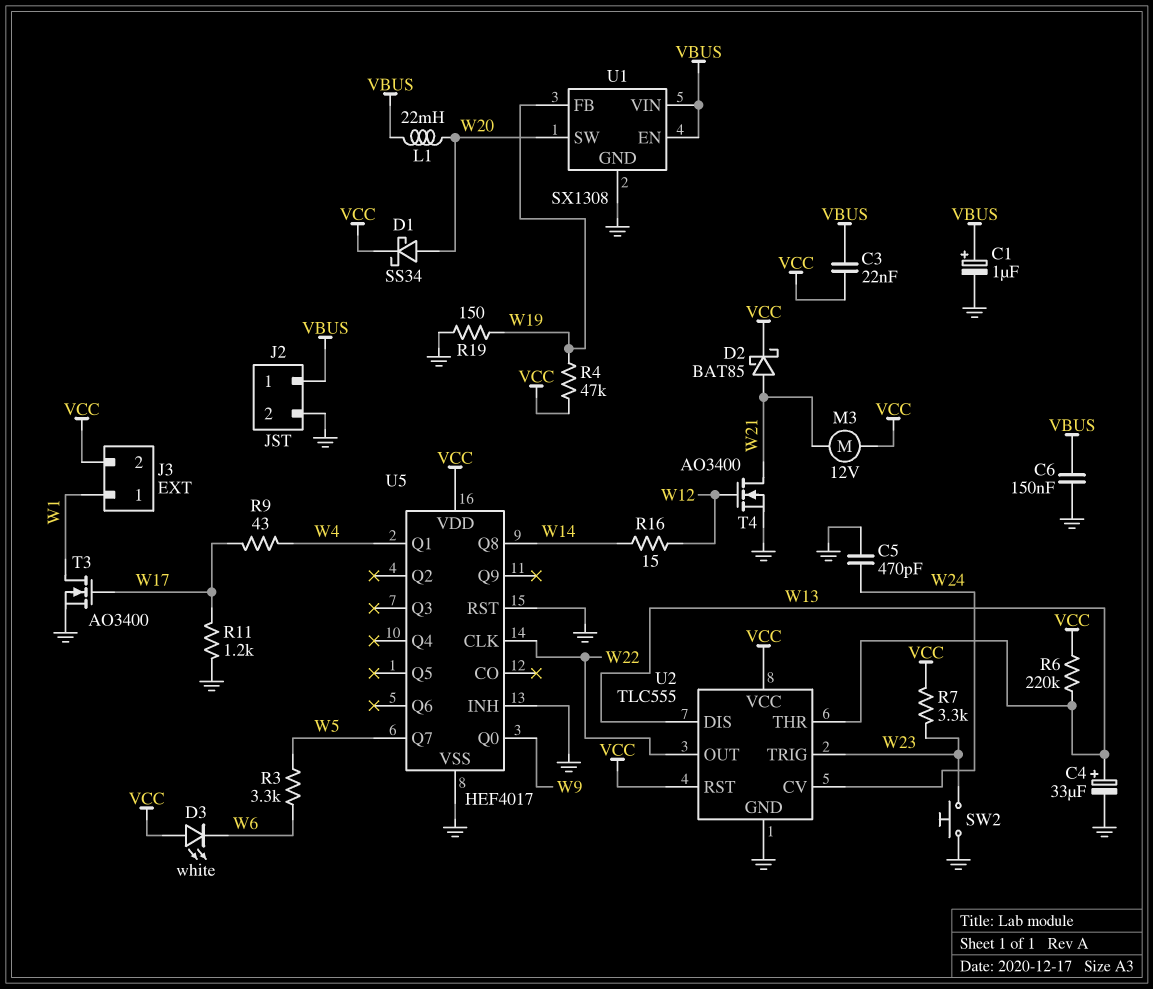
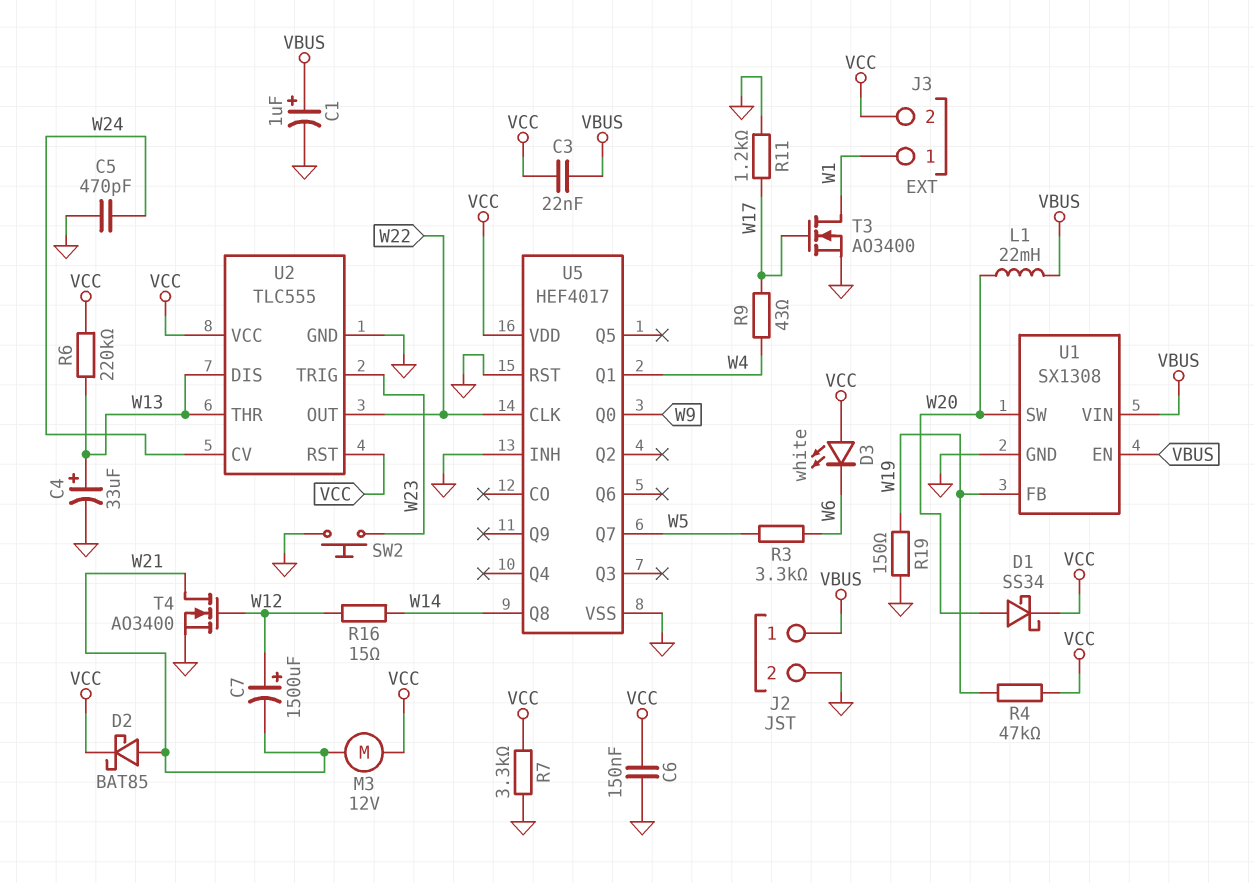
C6: 150nF (GND, VBUS) -> 150nF (GND, VCC)
C7: none -> 1500uF (plus W12, minus W21)
R7: 3.3k (VCC, W23) -> 3.3k (GND, VCC)

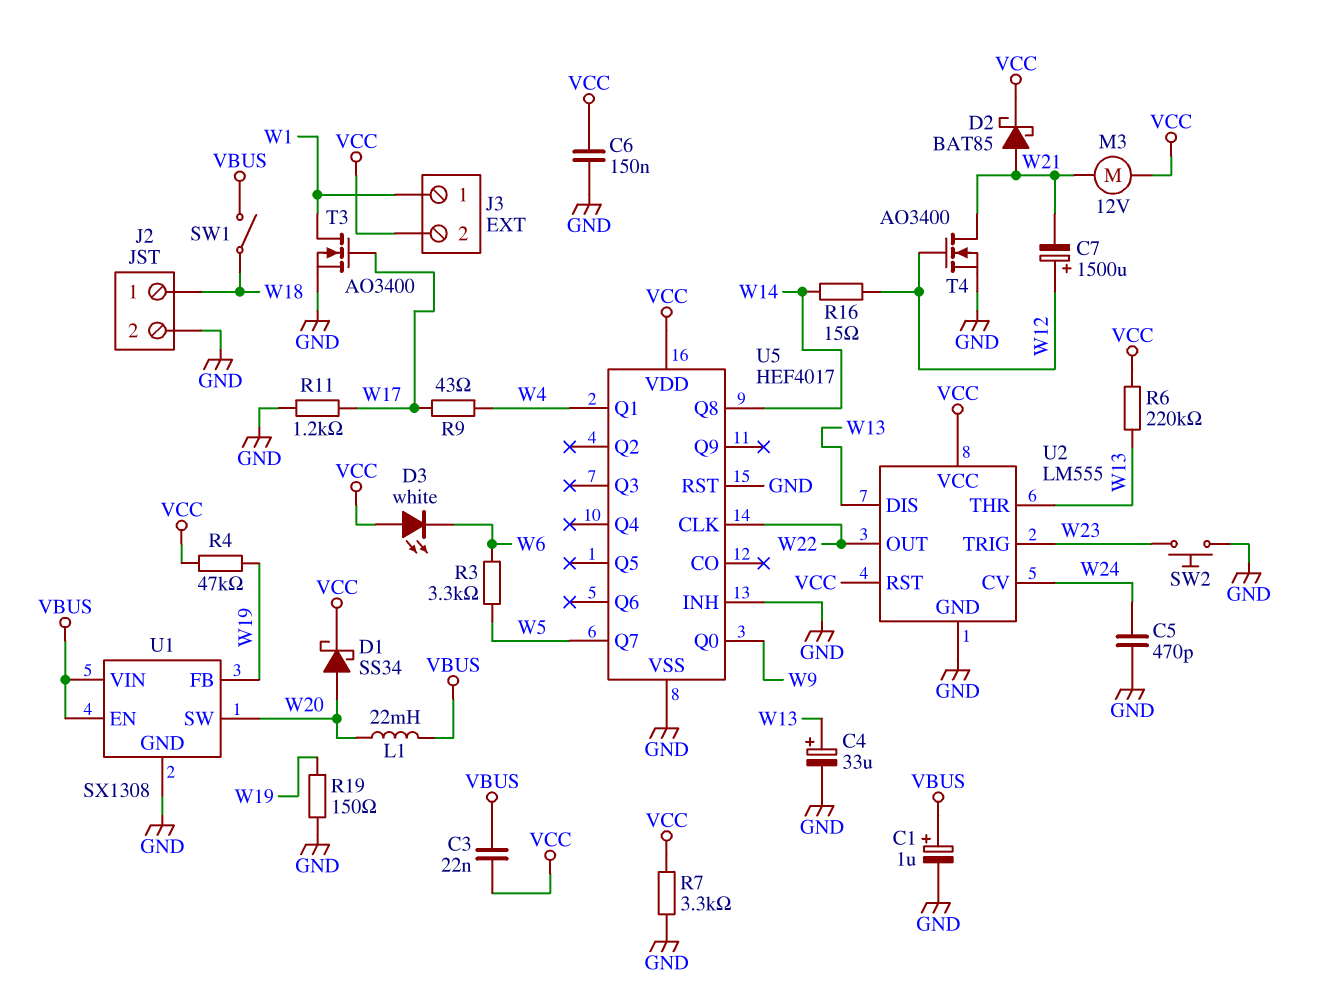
J2 pin 1: VBUS -> W18
SW1: none -> switch (VBUS, W18)
U2: TLC555 -> LM555

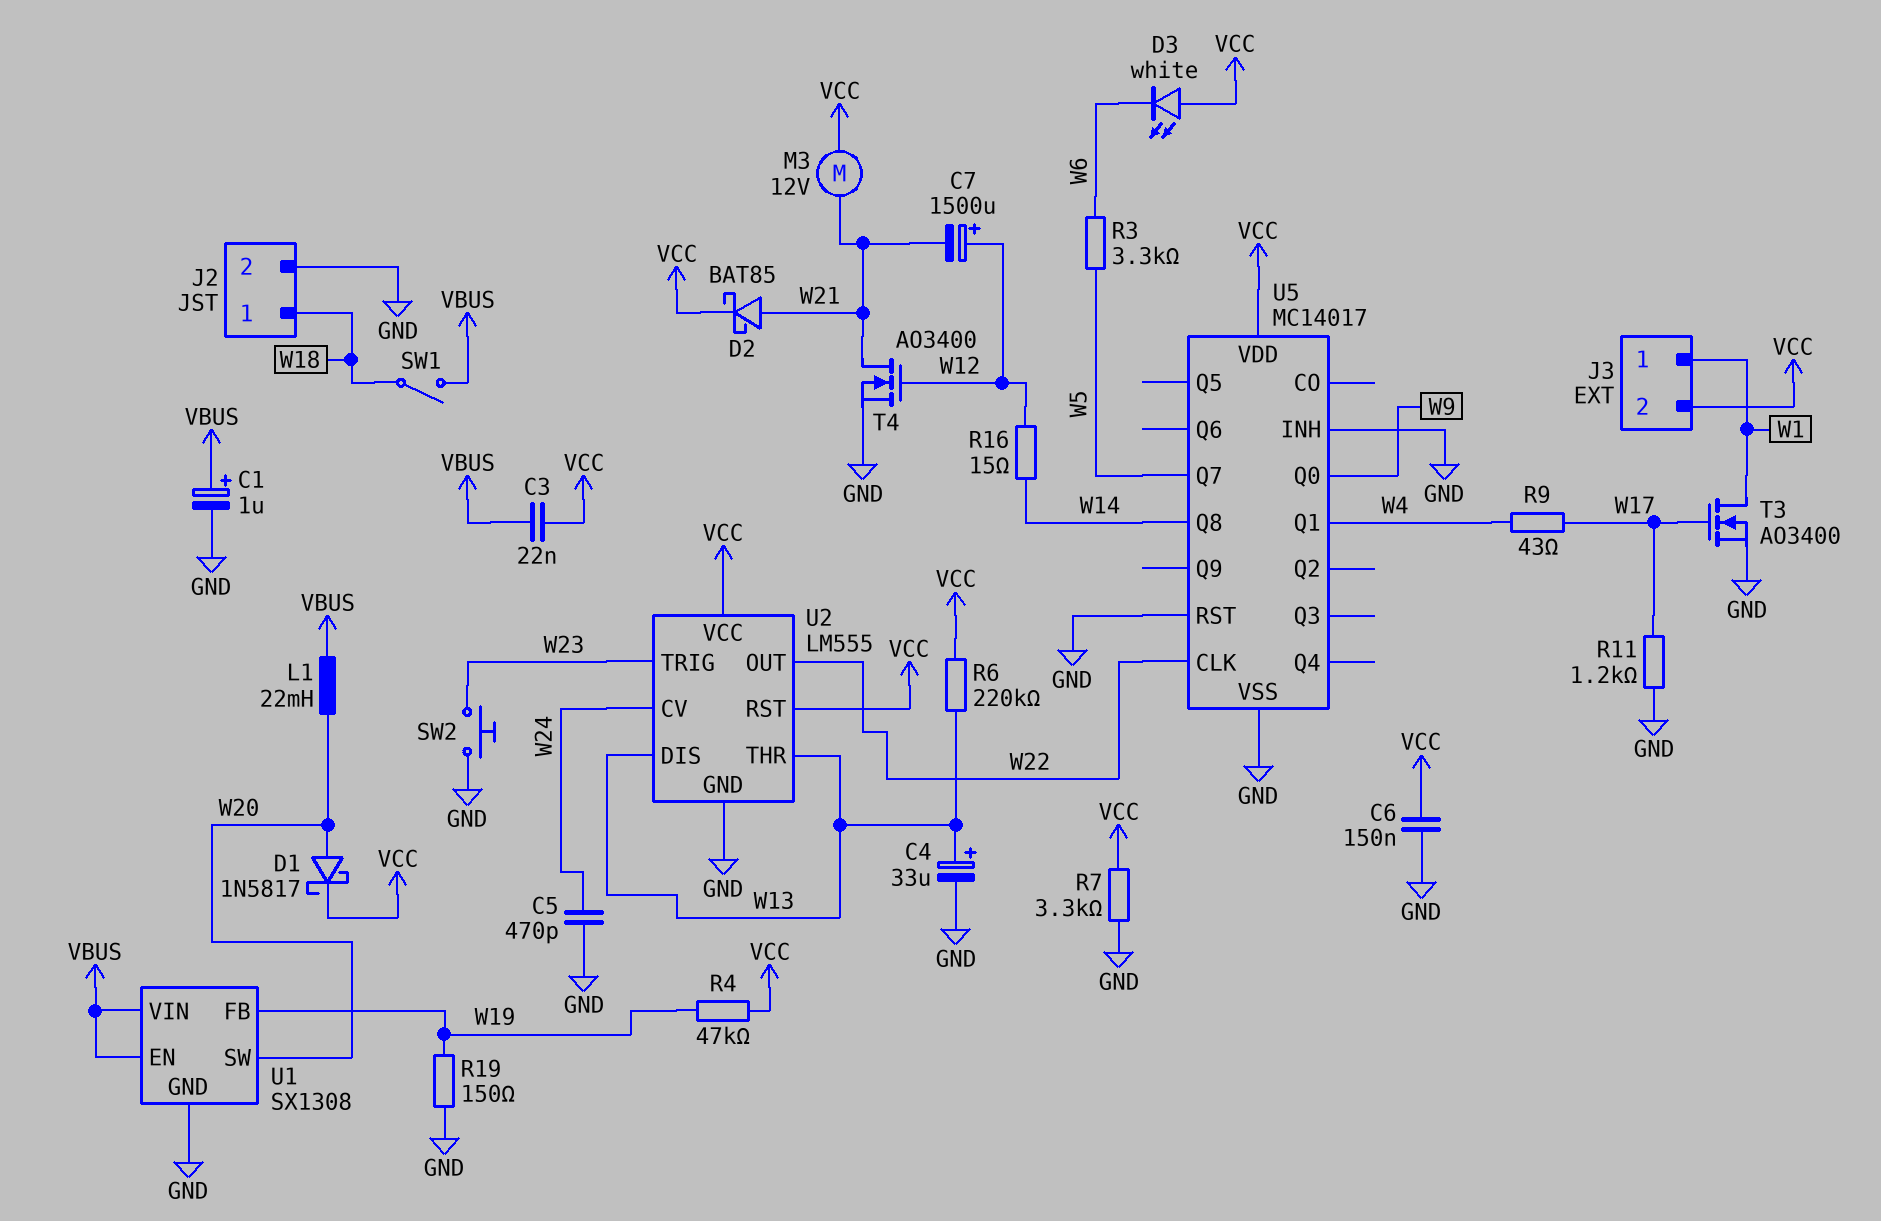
D1: schottky SS34 (A W20, K VCC) -> schottky 1N5817 (A W20, K VCC)
U5: HEF4017 -> MC14017

